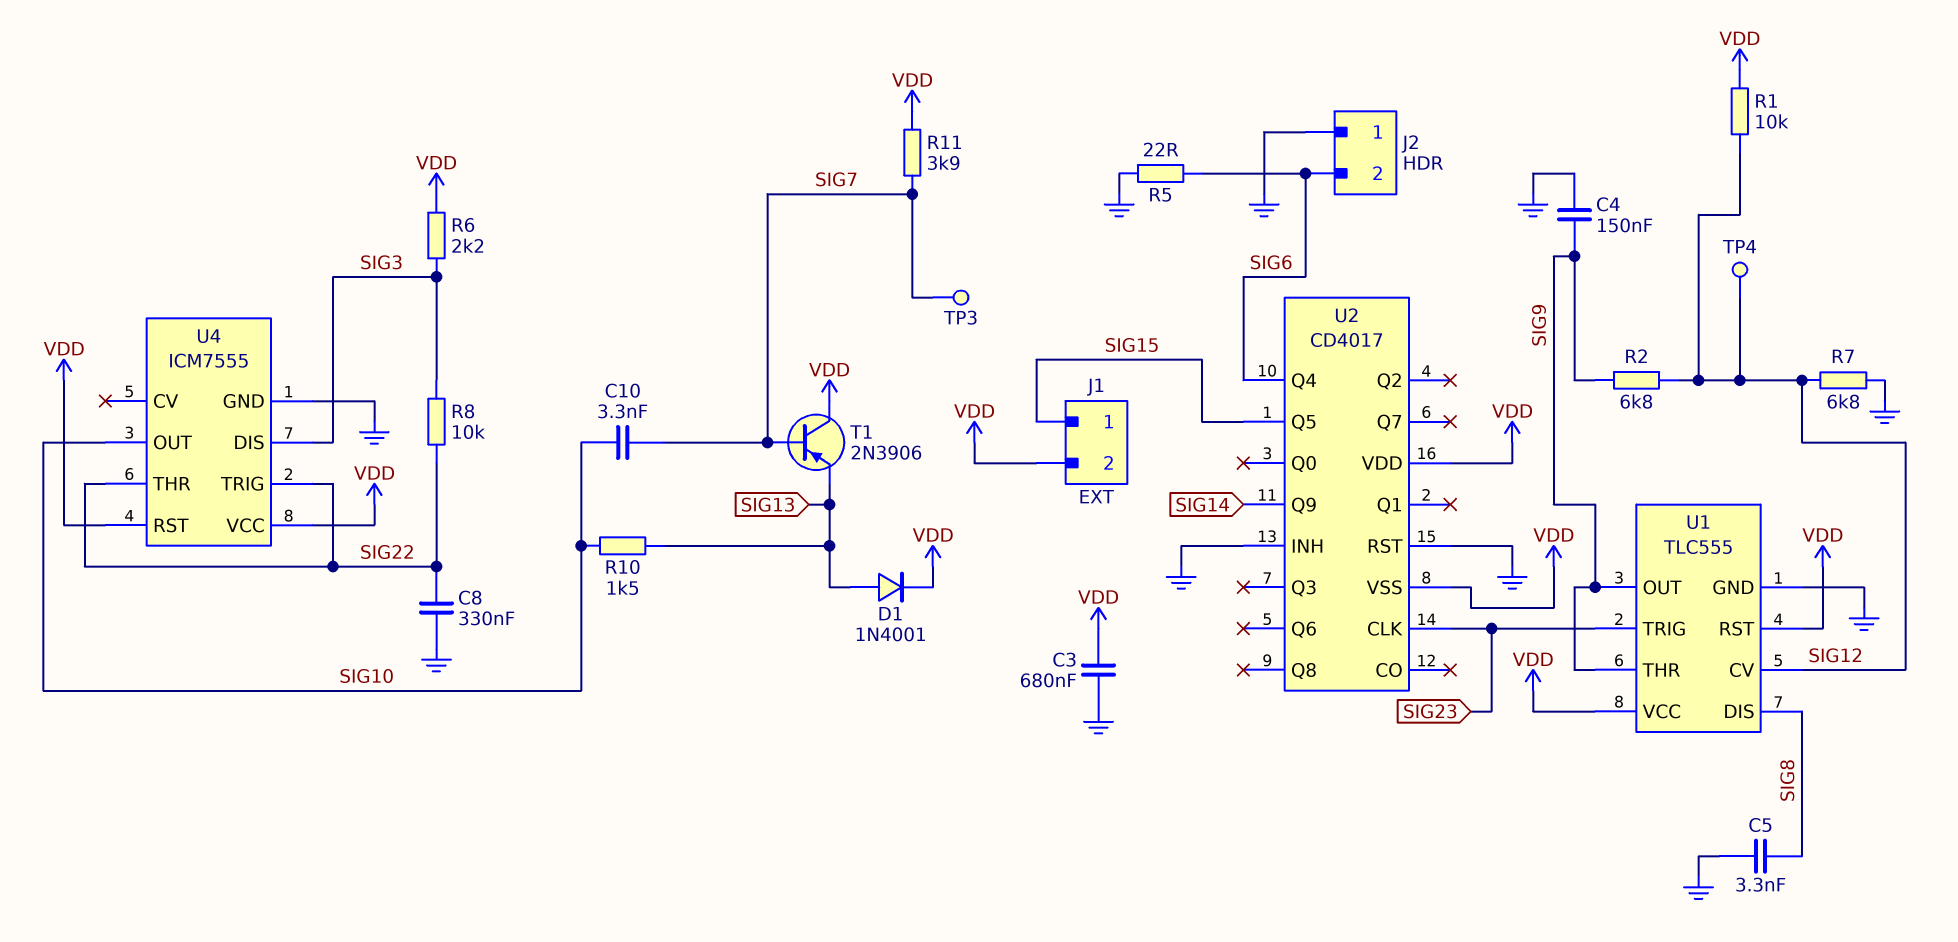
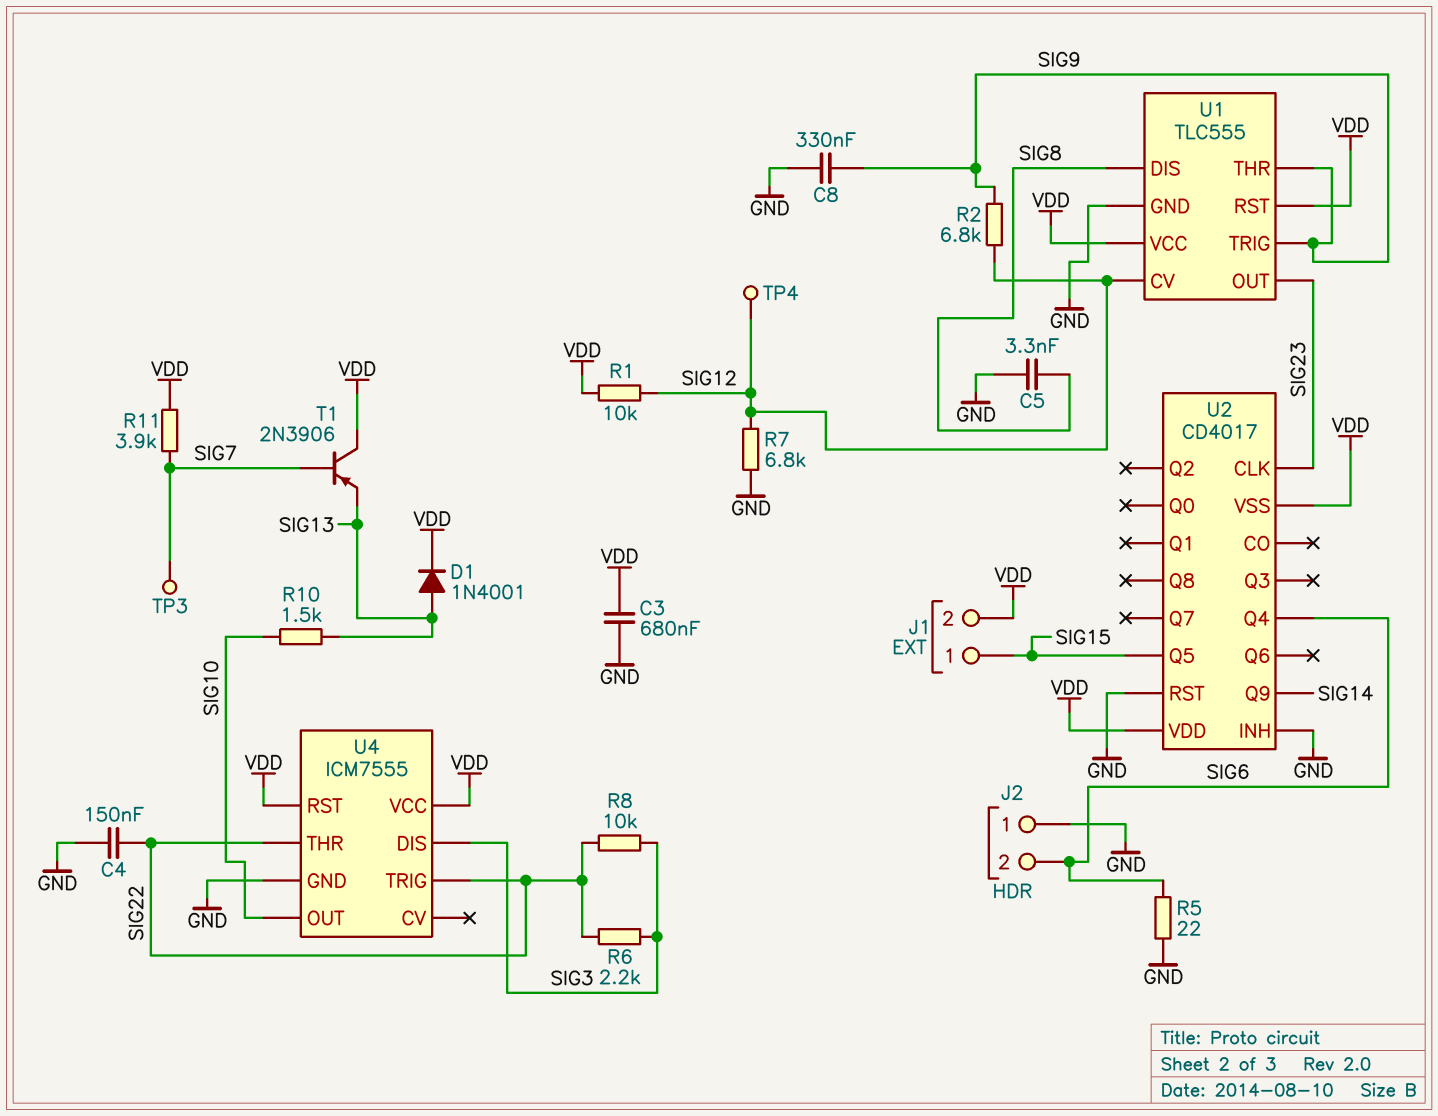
C4: 150nF (GND, SIG9) -> 150nF (GND, SIG22)
C8: 330nF (GND, SIG22) -> 330nF (GND, SIG9)
C10: 3.3nF (SIG7, SIG10) -> none
R6: 2.2k (SIG3, VDD) -> 2.2k (SIG3, SIG22)
U1 pin OUT: SIG9 -> SIG23
U1 pin TRIG: SIG23 -> SIG9

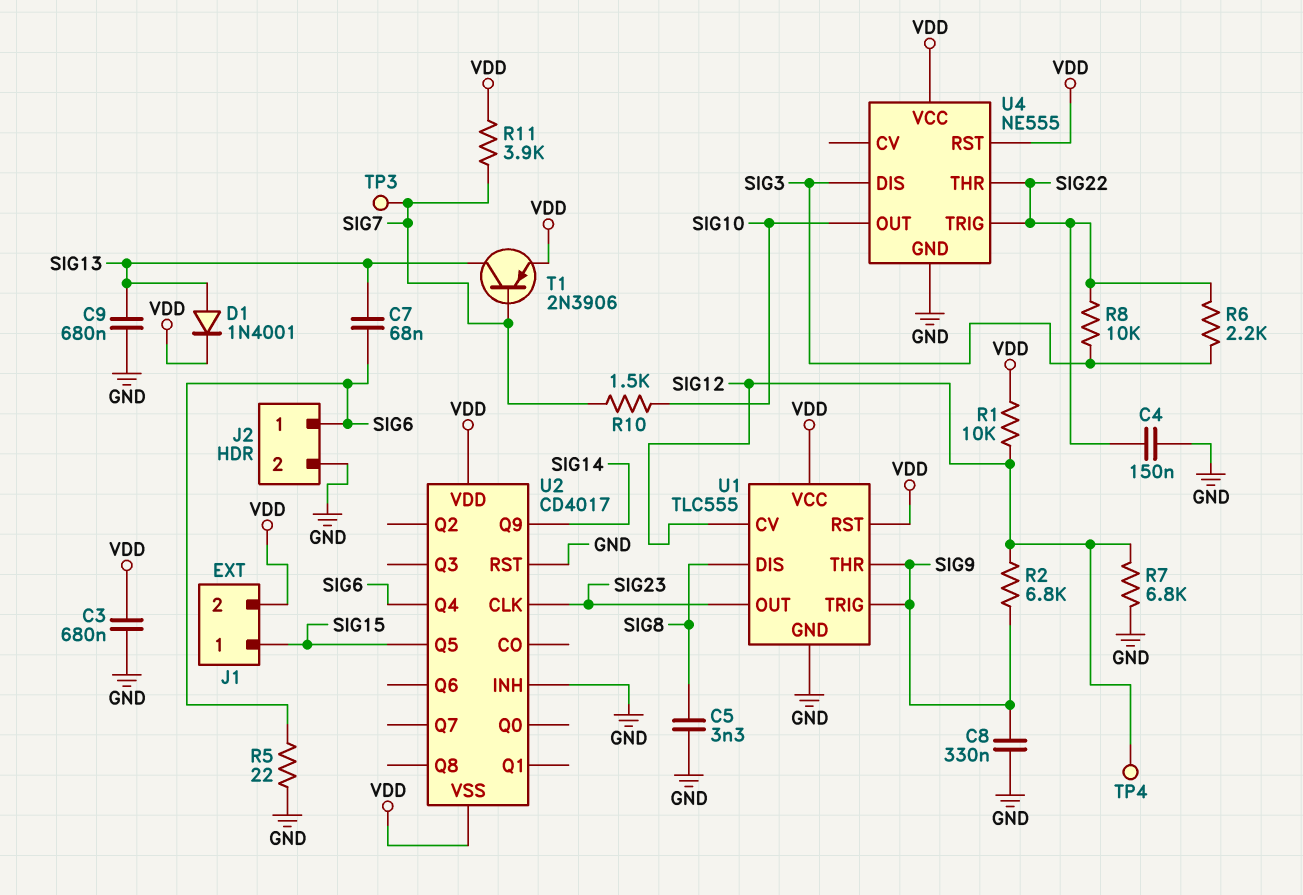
C7: none -> 68nF (SIG6, SIG13)
C9: none -> 680nF (GND, SIG13)
J2 pin 1: GND -> SIG6
J2 pin 2: SIG6 -> GND
R10: 1.5k (SIG10, SIG13) -> 1.5k (SIG7, SIG10)
T1: PNP 2N3906 (B SIG7, C VDD, E SIG13) -> PNP 2N3906 (B SIG7, C SIG13, E VDD)
U4: ICM7555 -> NE555

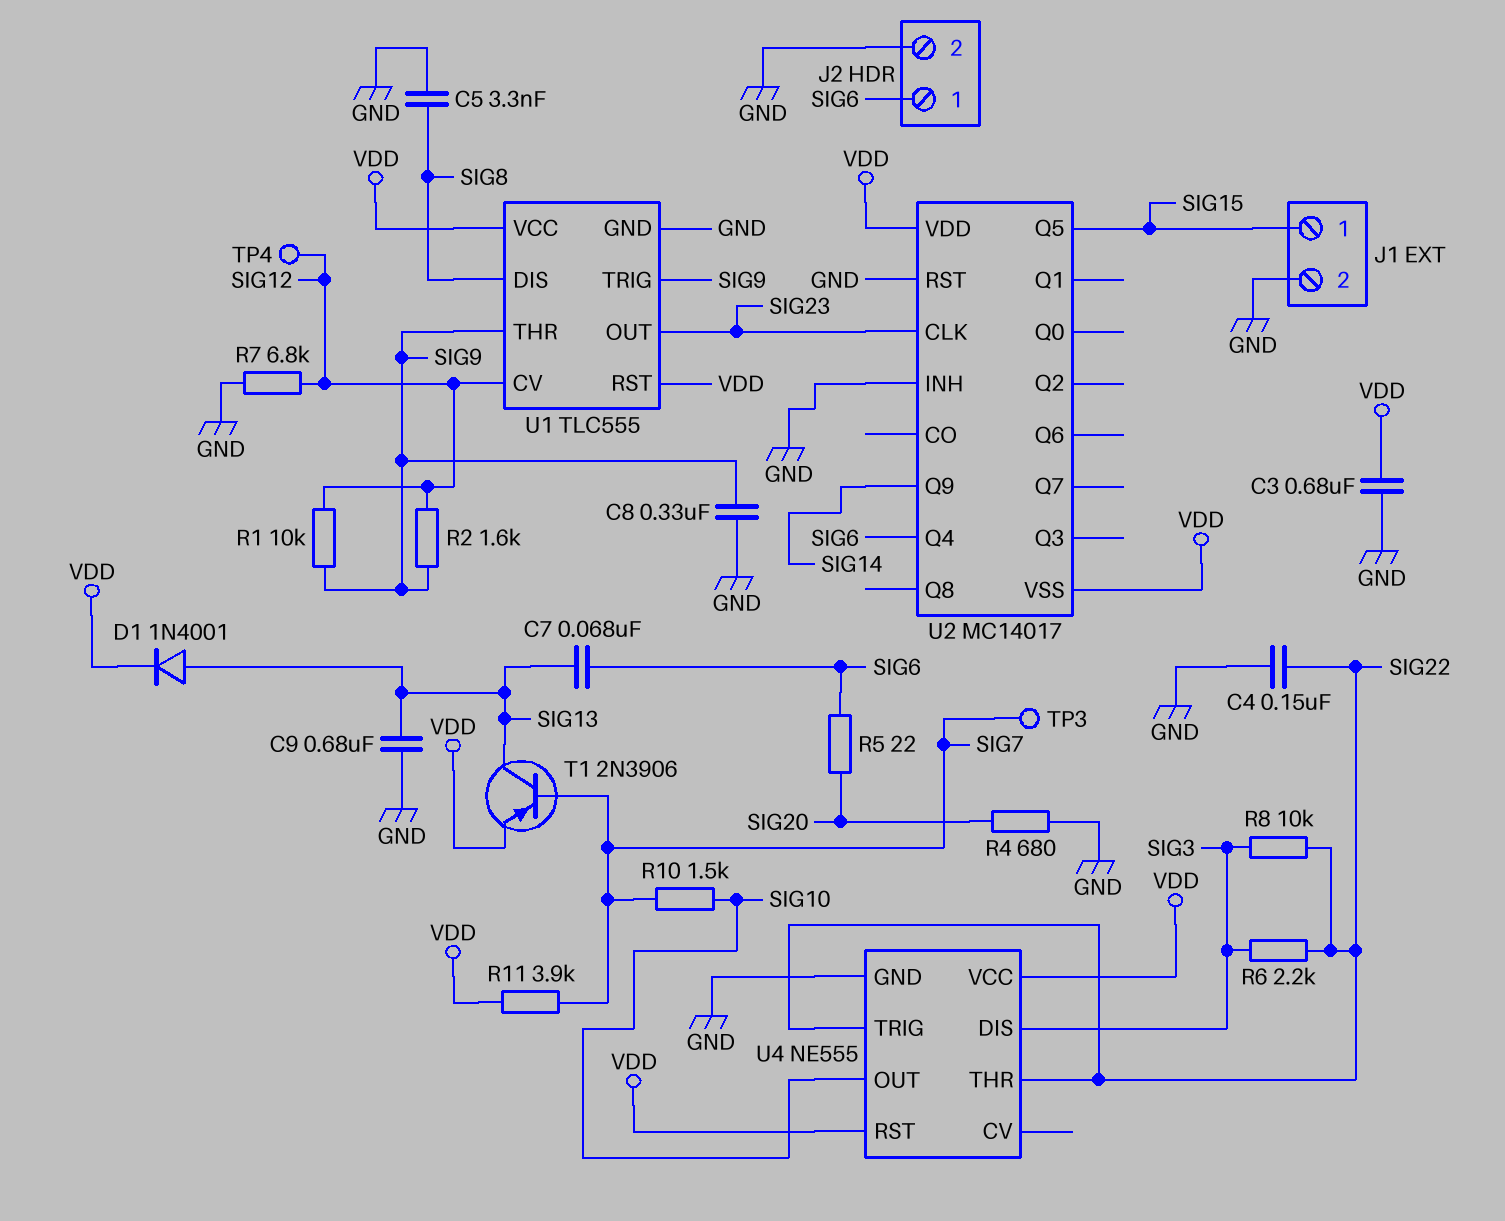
J1 pin 2: VDD -> GND
R1: 10k (SIG12, VDD) -> 10k (SIG9, SIG12)
R2: 6.8k (SIG9, SIG12) -> 1.6k (SIG9, SIG12)
R4: none -> 680 (GND, SIG20)
R5: 22 (GND, SIG6) -> 22 (SIG6, SIG20)
U2: CD4017 -> MC14017

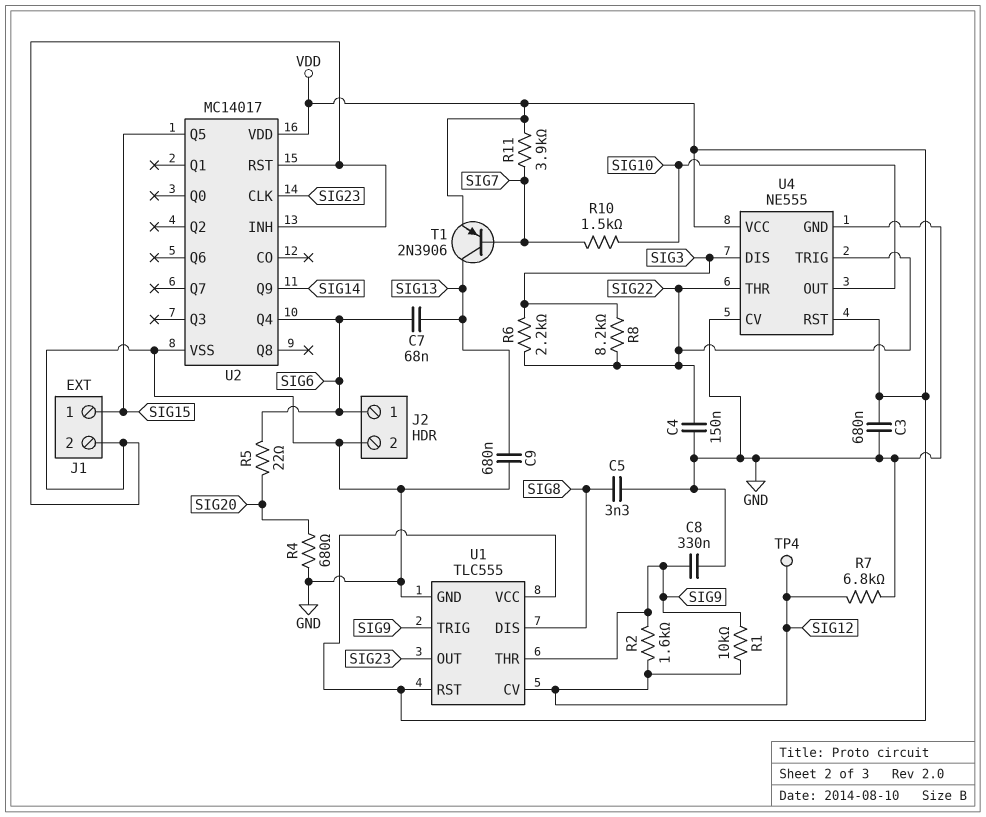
D1: diode 1N4001 (A SIG13, K VDD) -> none
R8: 10k (SIG3, SIG22) -> 8.2k (SIG3, SIG22)
TP3: test point (SIG7) -> none
U2 pin VSS: VDD -> GND
U4 pin CV: none -> GND

